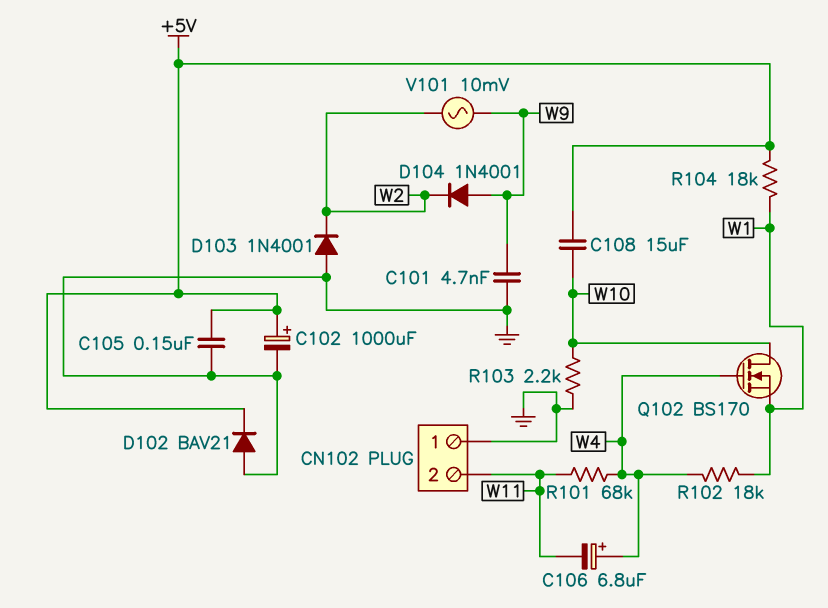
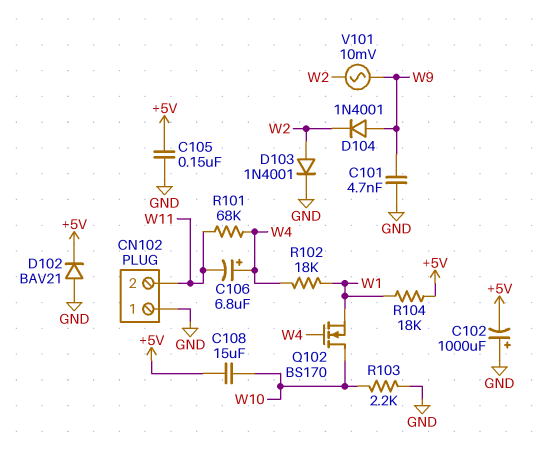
C102: 1000uF (plus +5V, minus GND) -> 1000uF (plus GND, minus +5V)
D103: diode 1N4001 (A GND, K W2) -> diode 1N4001 (A W2, K GND)

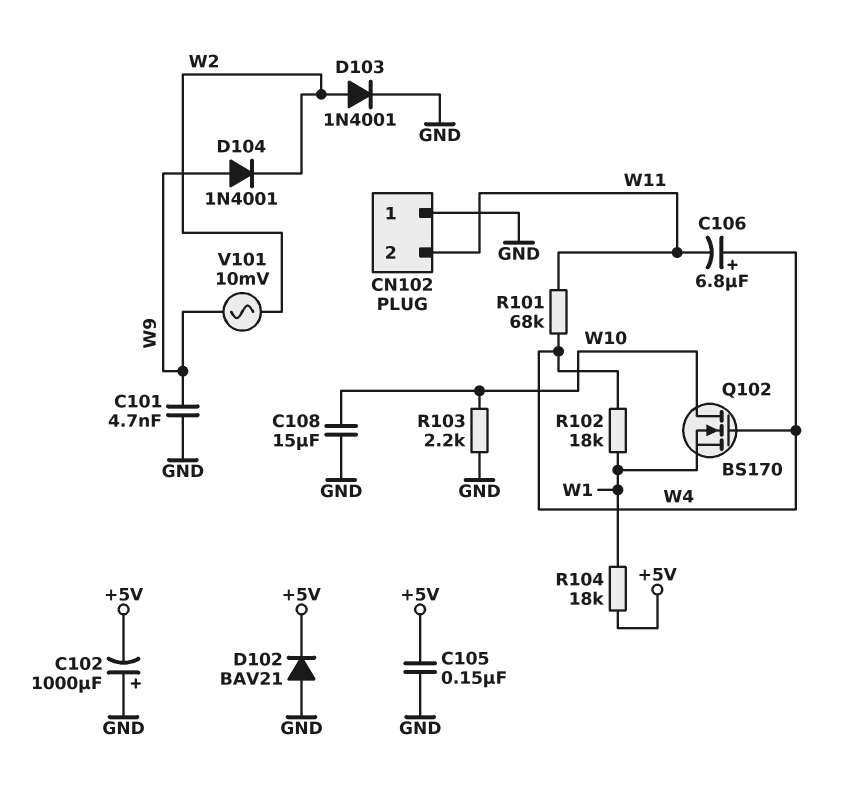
C108: 15uF (+5V, W10) -> 15uF (GND, W10)

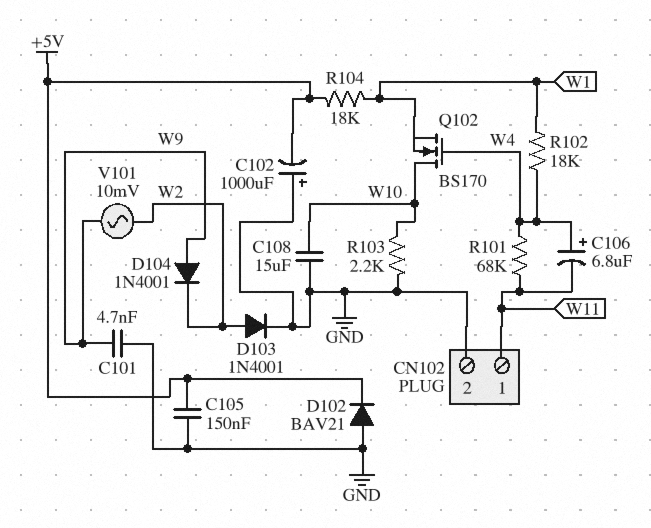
CN102 pin 1: GND -> W11
CN102 pin 2: W11 -> GND

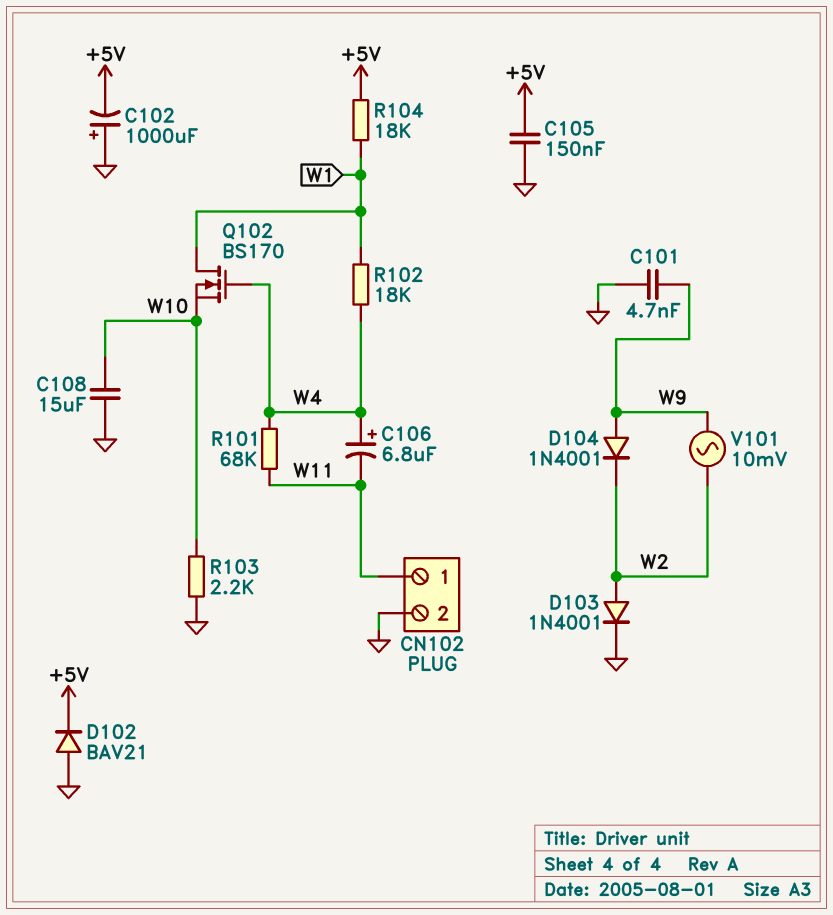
Q102: NMOS BS170 (G W4, D W10, S W1) -> NMOS BS170 (G W4, D W1, S W10)

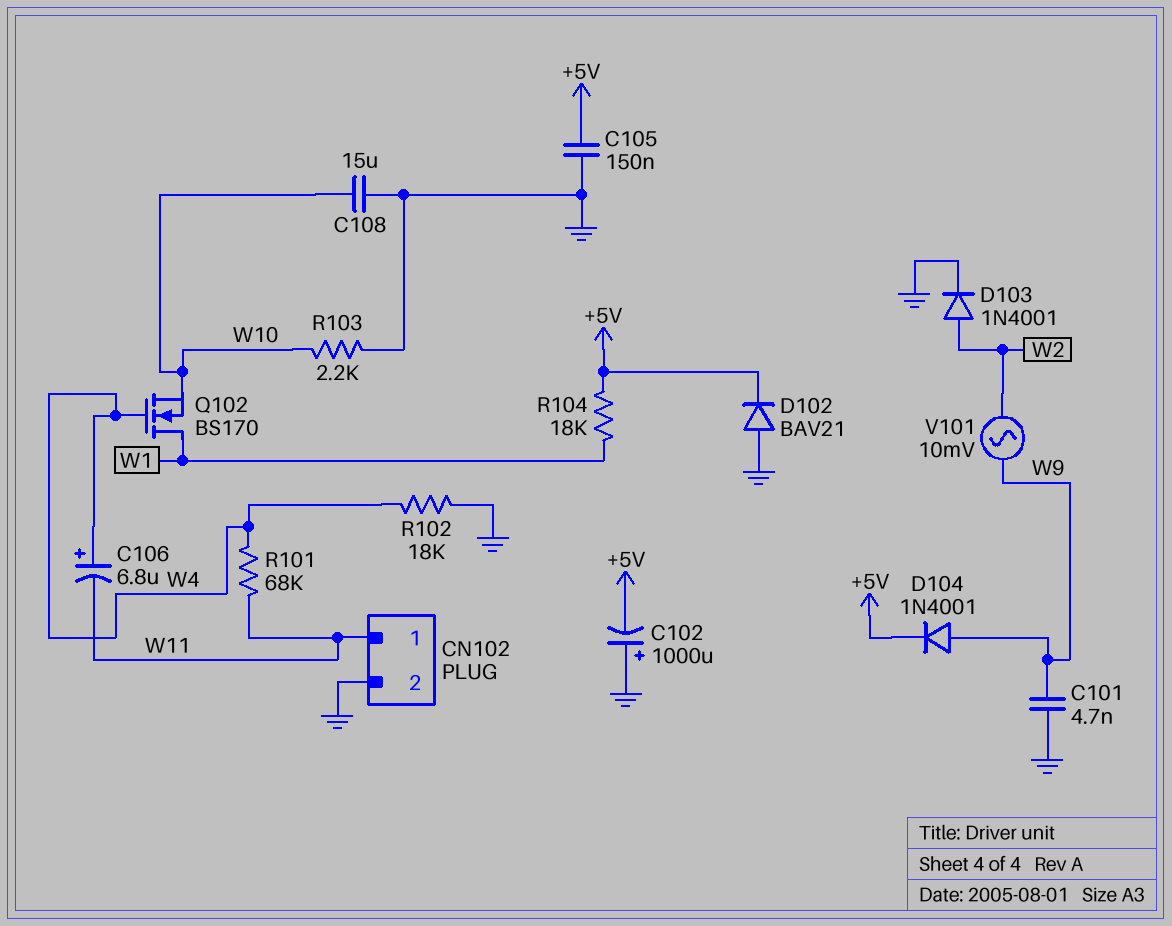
D104: diode 1N4001 (A W9, K W2) -> diode 1N4001 (A W9, K +5V)
R102: 18k (W1, W4) -> 18k (GND, W4)

